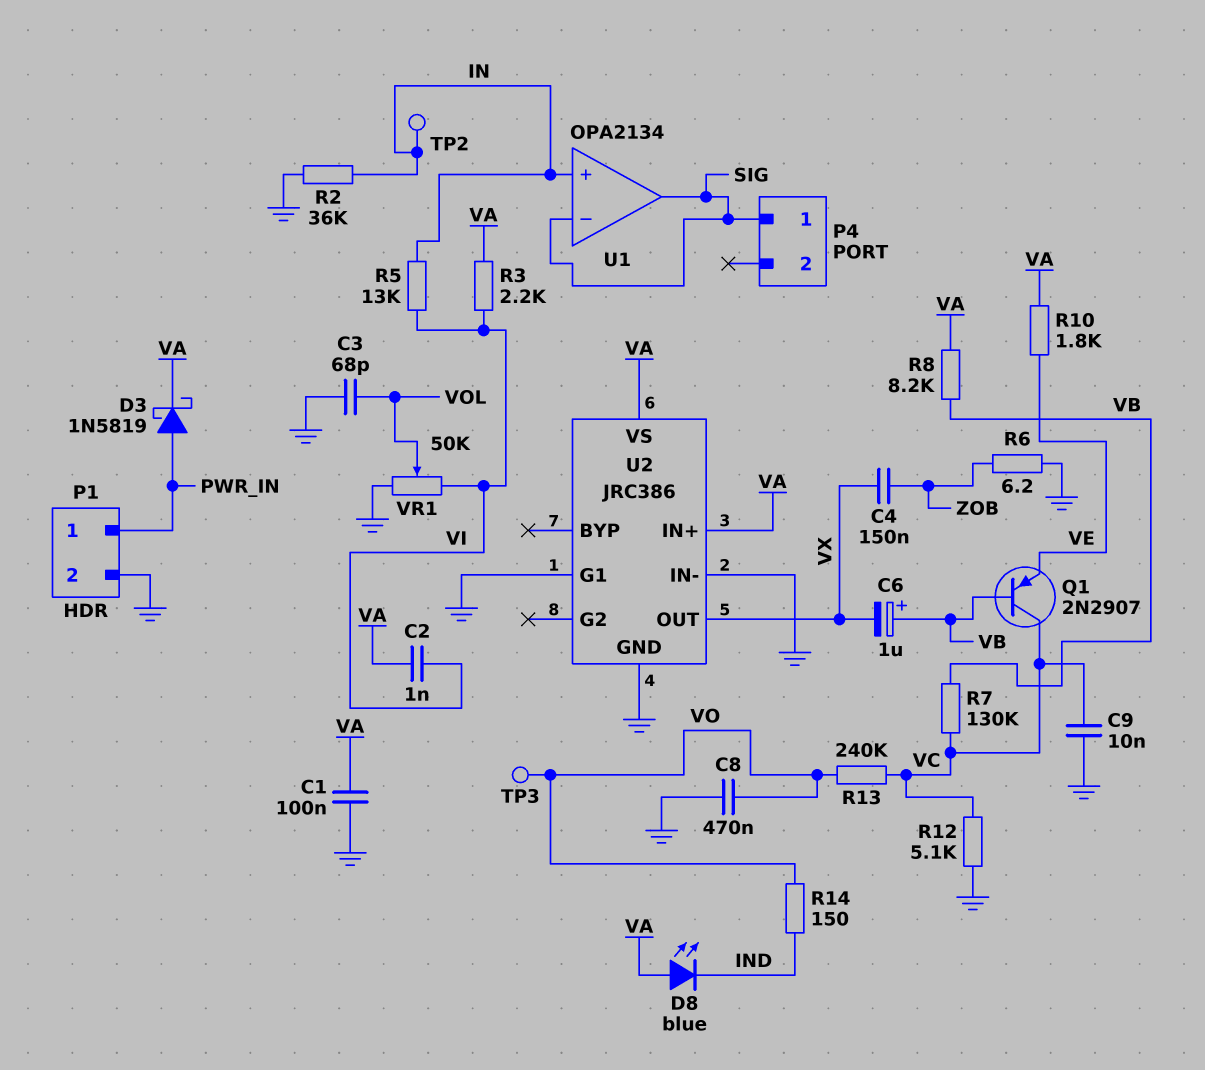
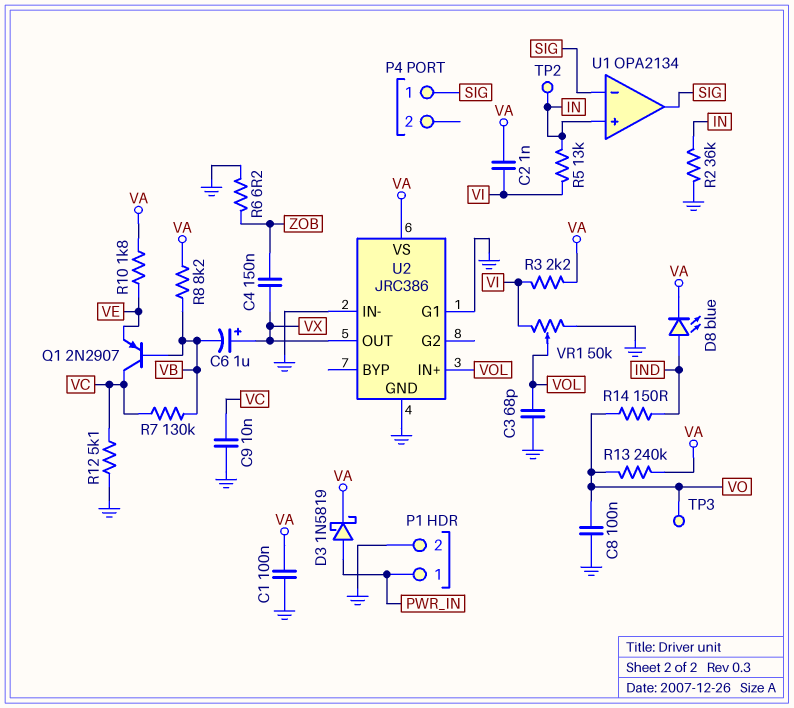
C6: 1uF (plus VB, minus VX) -> 1uF (plus VX, minus VB)
C8: 470nF (GND, VO) -> 100nF (GND, VO)
D8: LED blue (A VA, K IND) -> LED blue (A IND, K VA)
R13: 240k (VC, VO) -> 240k (VA, VO)
U2 pin IN+: VA -> VOL

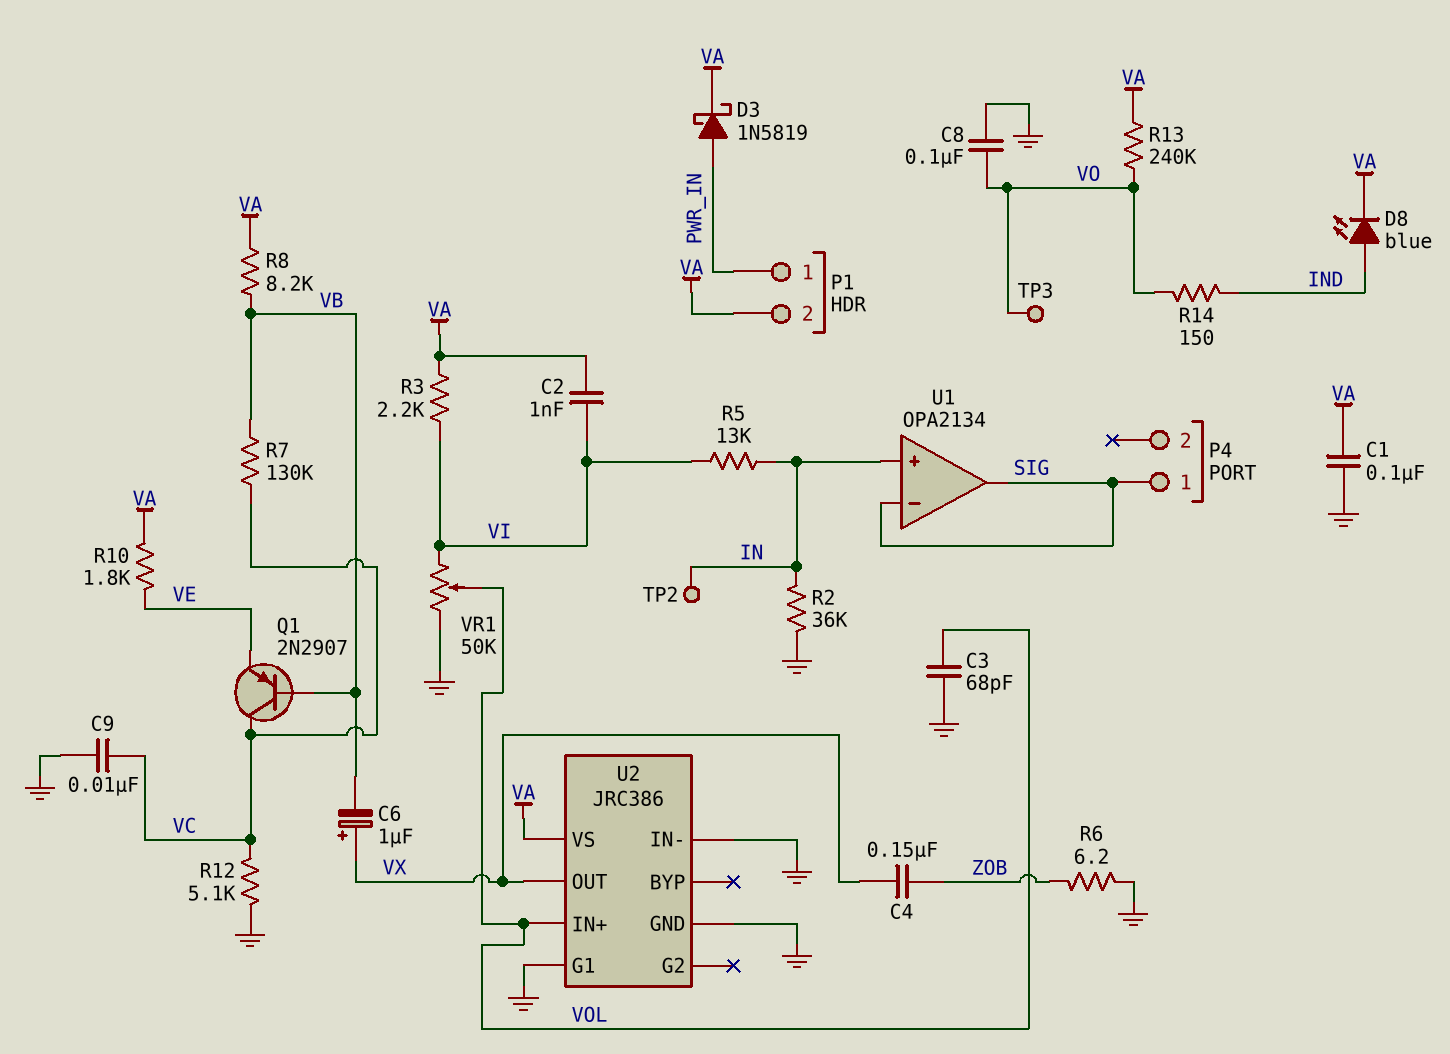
P1 pin 2: GND -> VA

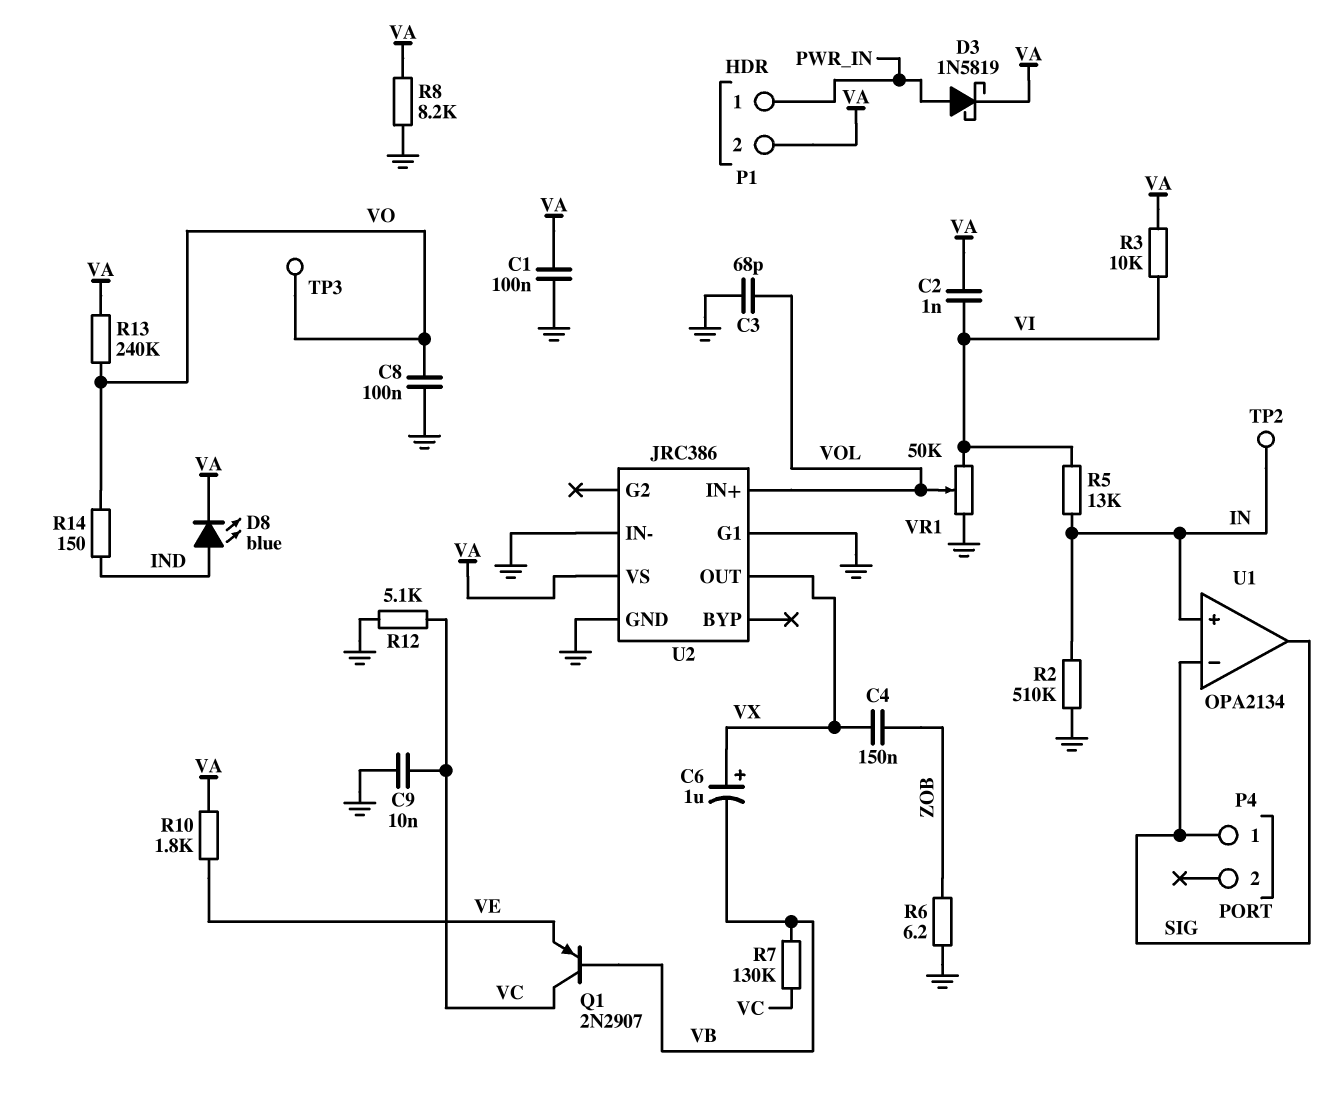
R2: 36k (GND, IN) -> 510k (GND, IN)
R3: 2.2k (VA, VI) -> 10k (VA, VI)
R8: 8.2k (VA, VB) -> 8.2k (GND, VA)

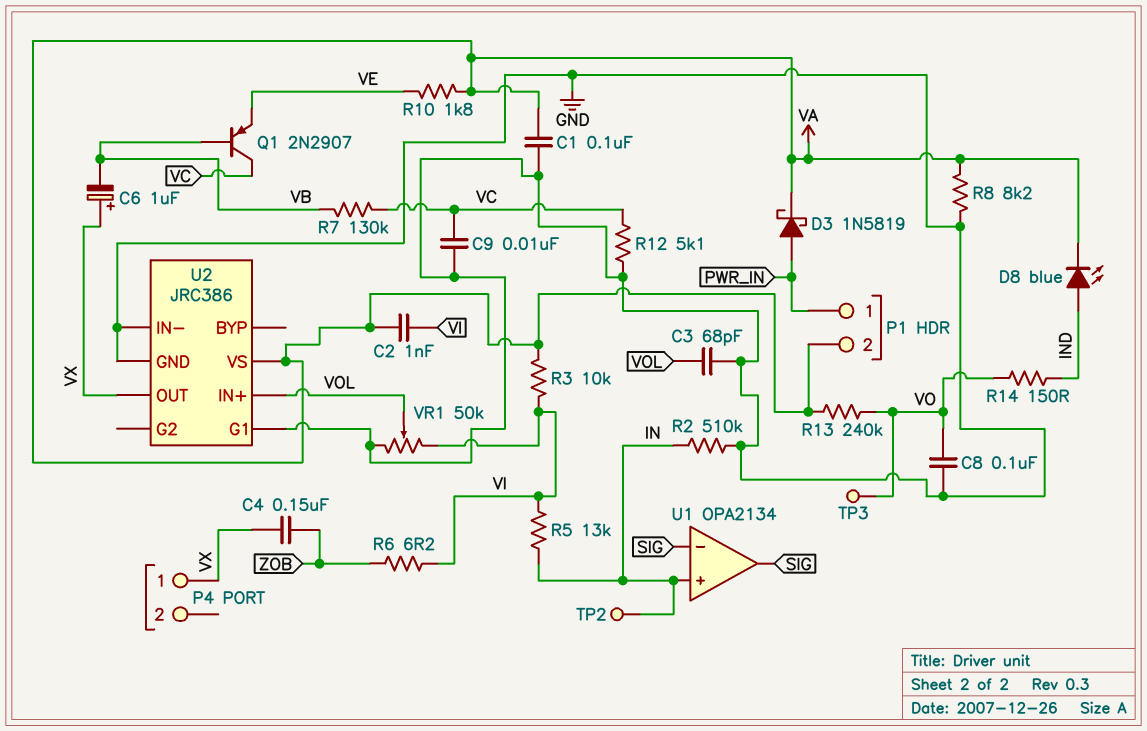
P4 pin 1: SIG -> VX
R6: 6.2 (GND, ZOB) -> 6.2 (VI, ZOB)

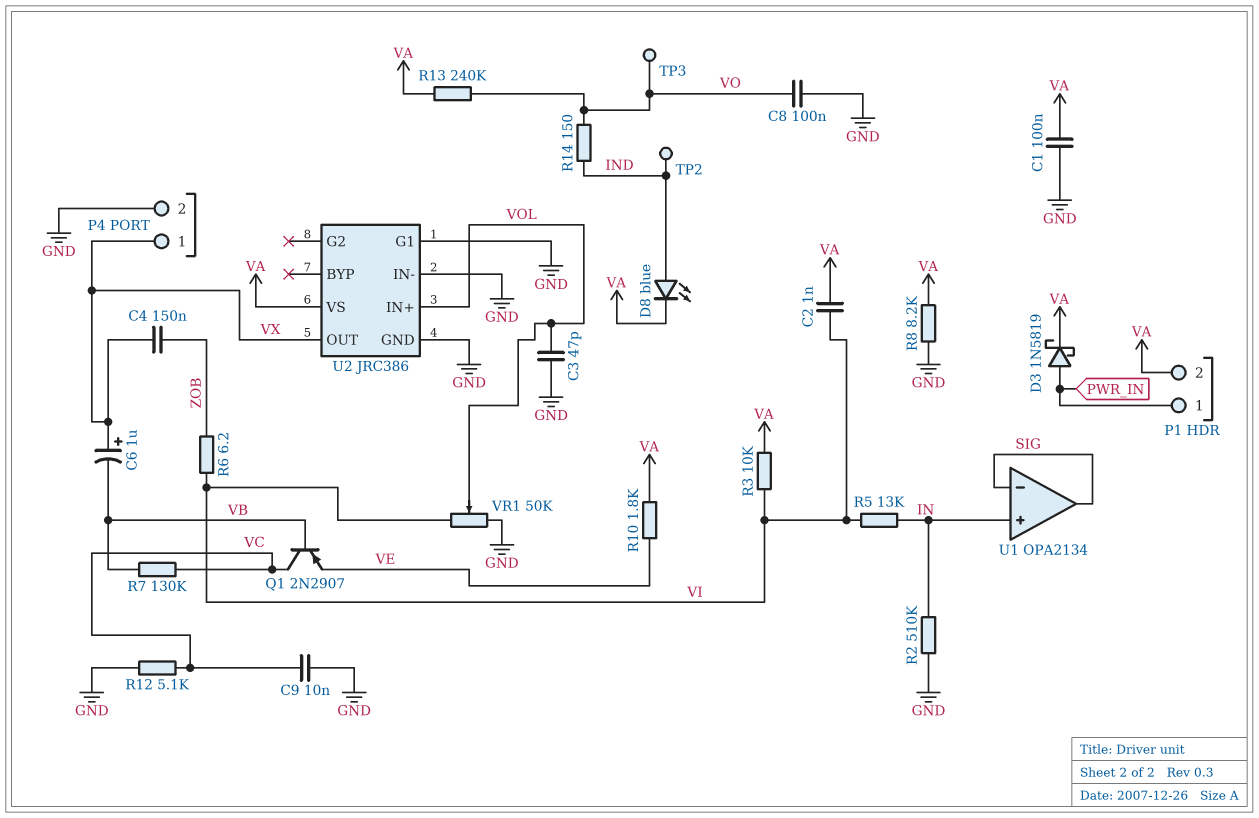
C3: 68pF (GND, VOL) -> 47pF (GND, VOL)
P4 pin 2: none -> GND
TP2: test point (IN) -> test point (IND)

